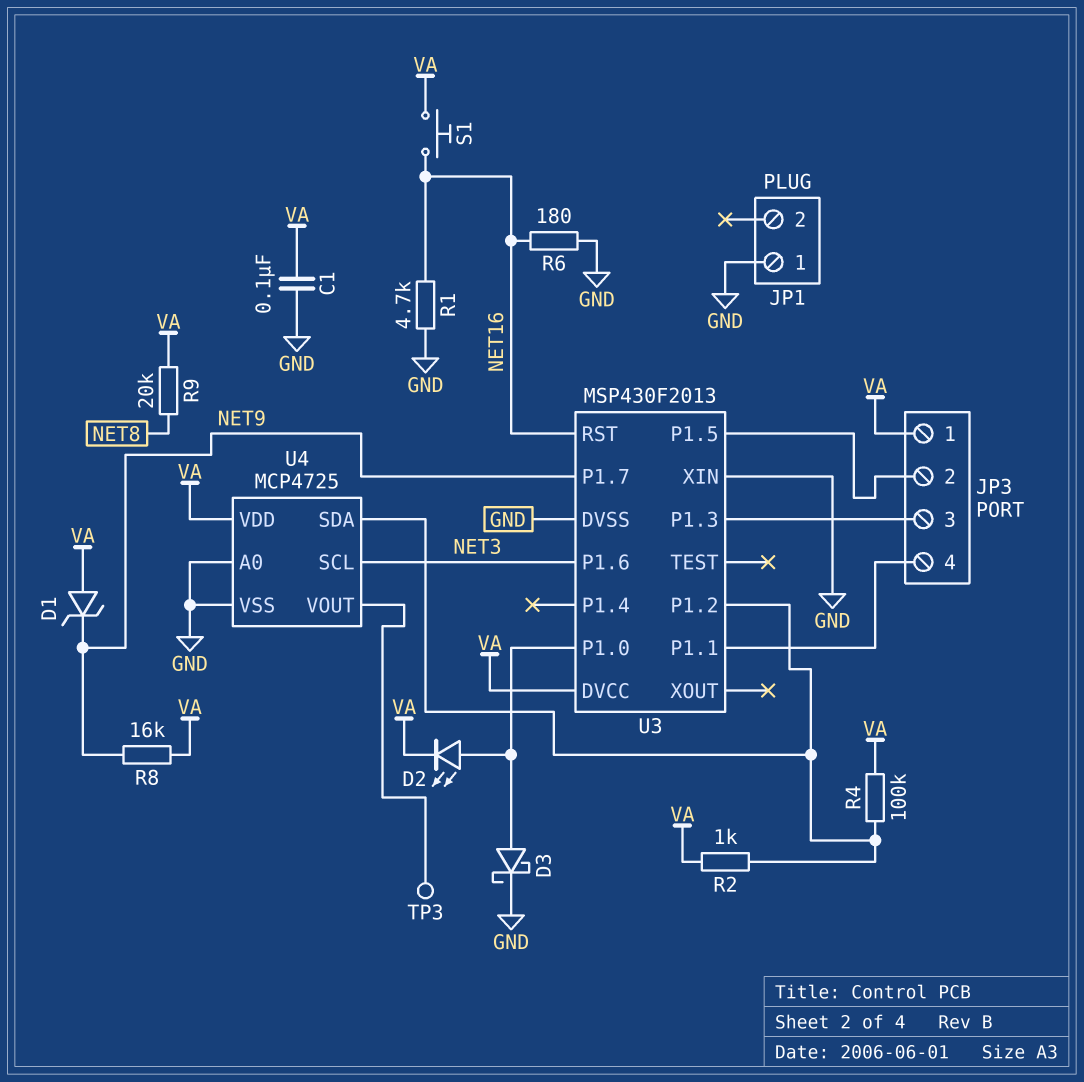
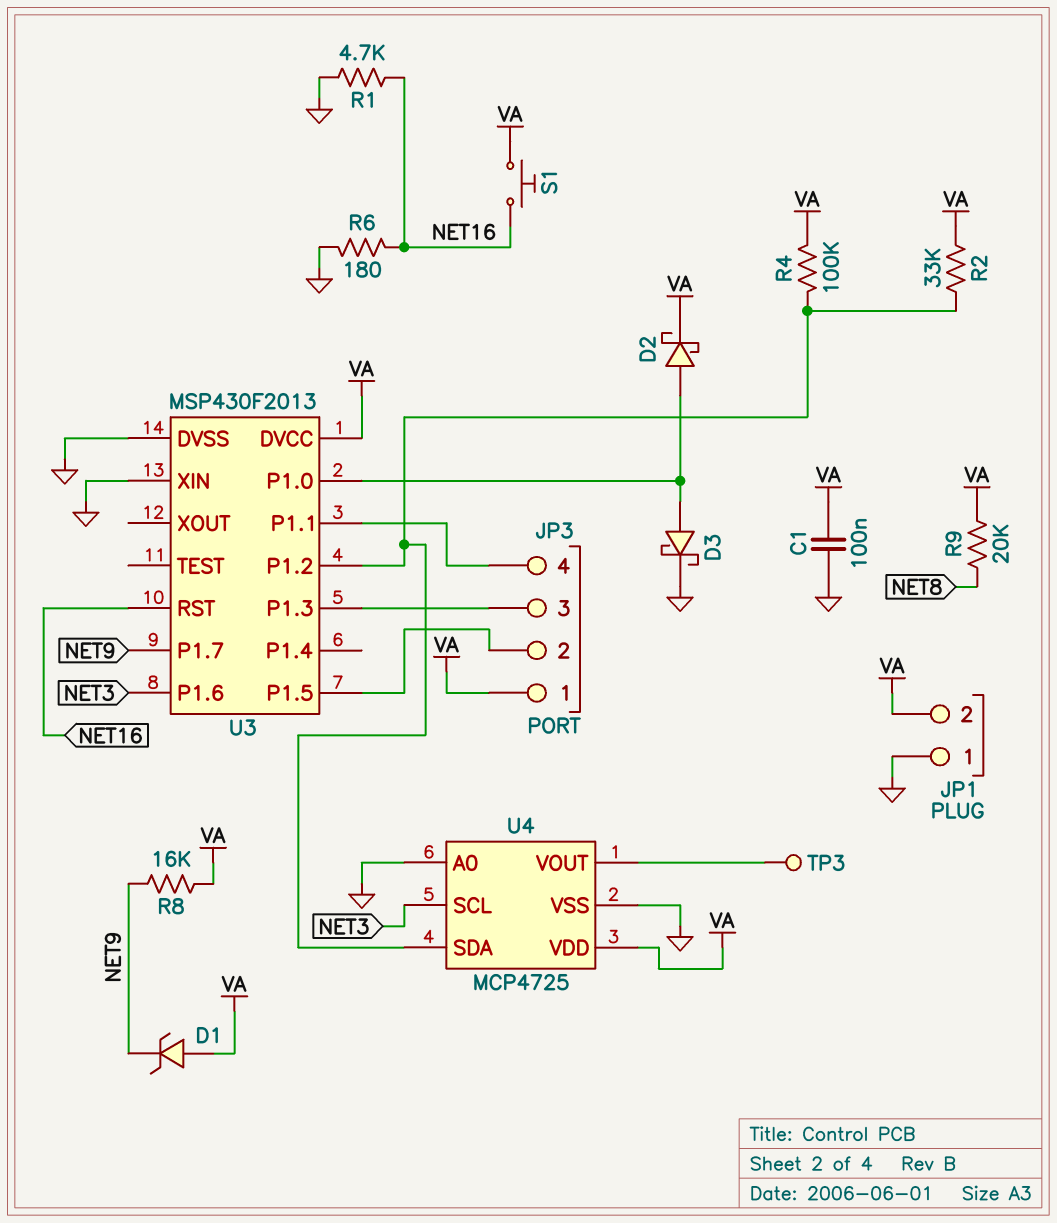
D2: LED (A U3/P1.0, K VA) -> schottky (A U3/P1.0, K VA)
JP1 pin 2: none -> VA
R2: 1k (U3/P1.2, VA) -> 33k (U3/P1.2, VA)

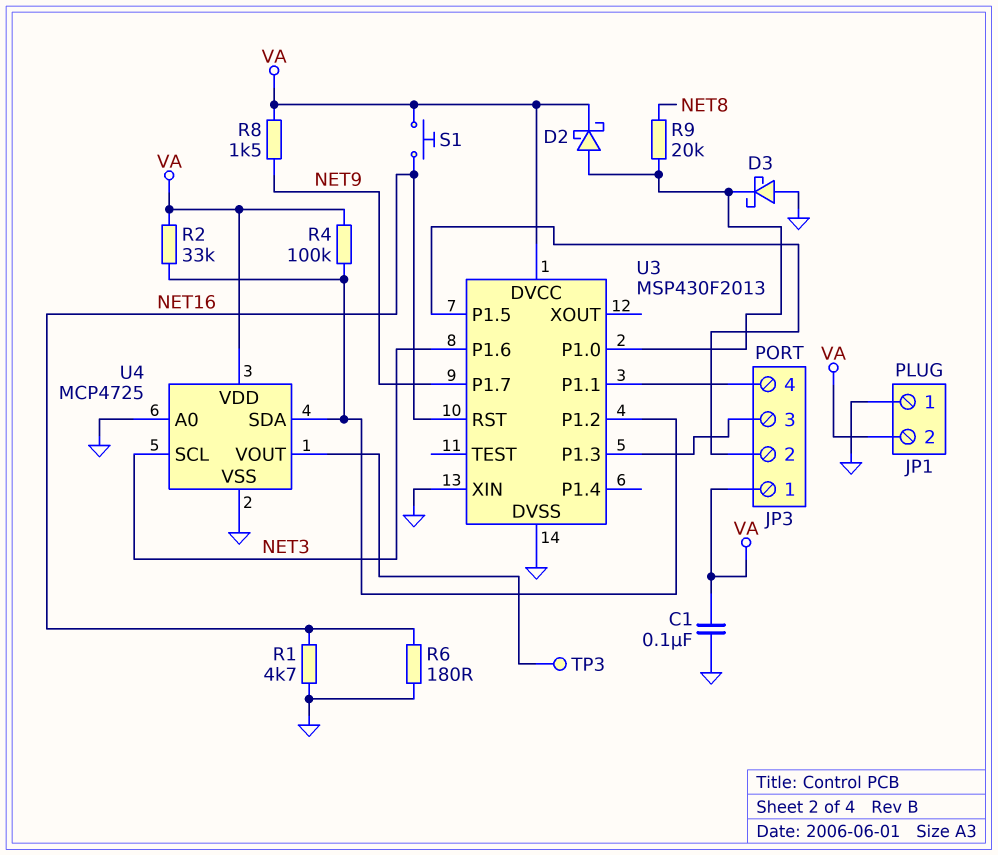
D1: zener (A VA, K NET9) -> none
D3: schottky (A U3/P1.0, K GND) -> schottky (A GND, K U3/P1.0)
R8: 16k (NET9, VA) -> 1.5k (NET9, VA)
R9: 20k (NET8, VA) -> 20k (NET8, U3/P1.0)

